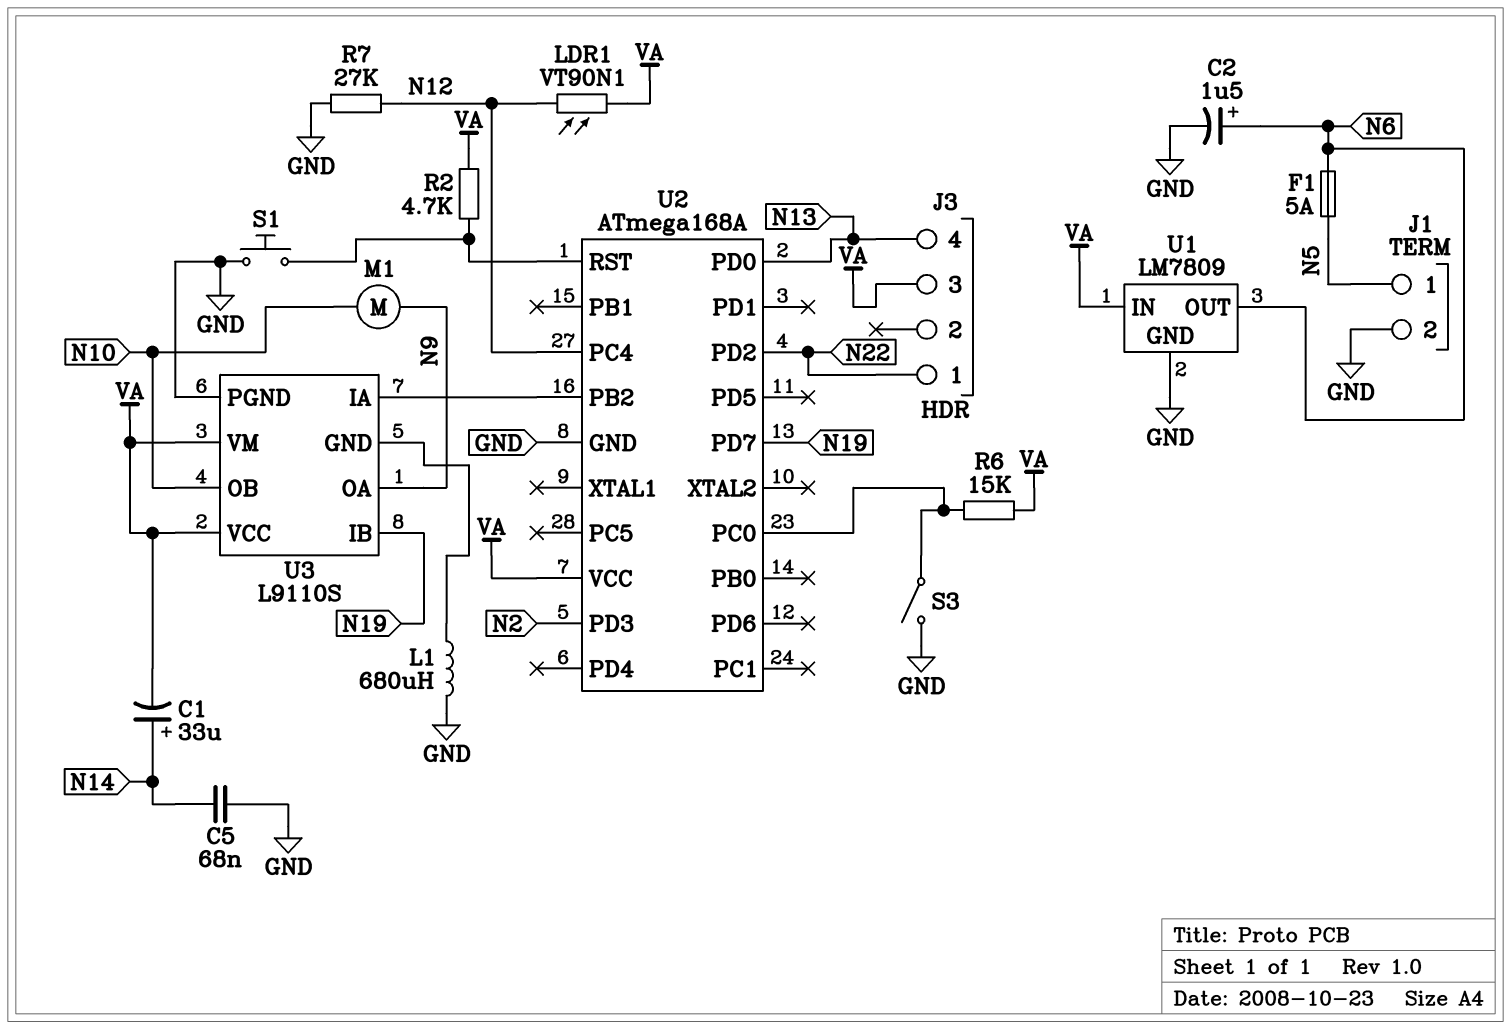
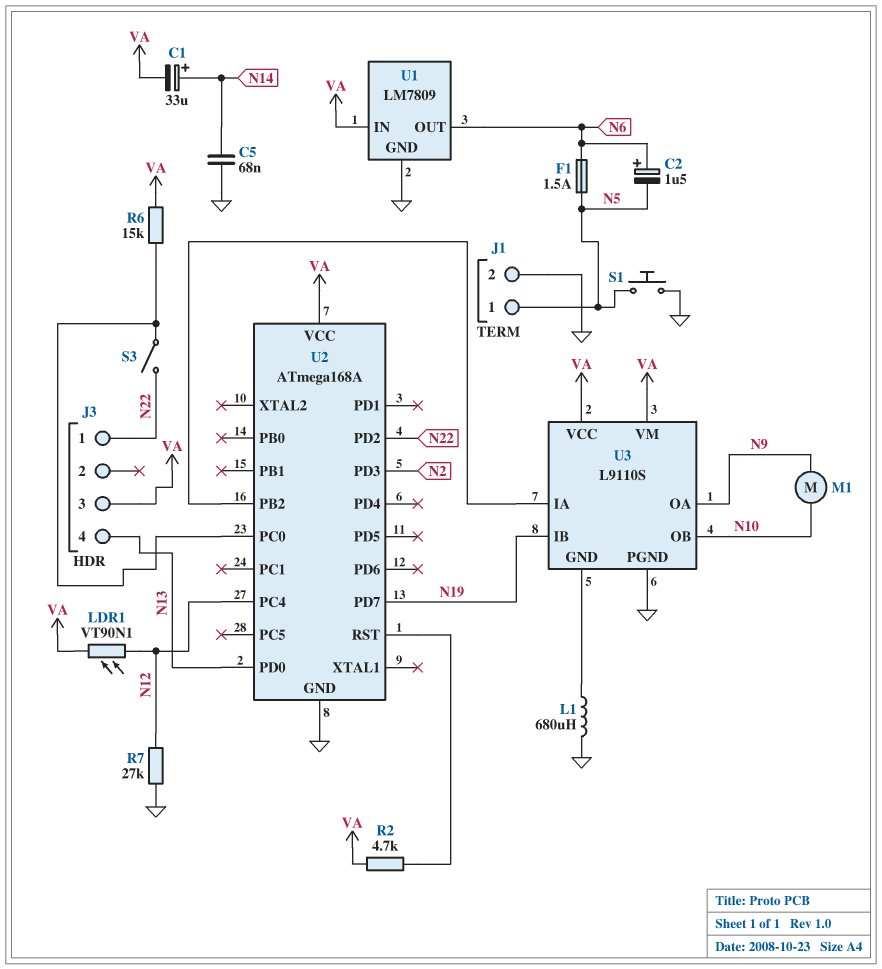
C2: 1.5uF (plus N6, minus GND) -> 1.5uF (plus N6, minus N5)
F1: 5A (N5, N6) -> 1.5A (N5, N6)
S1: button (GND, U2/RST) -> button (GND, N5)
S3: switch (GND, U2/PC0) -> switch (N22, U2/PC0)

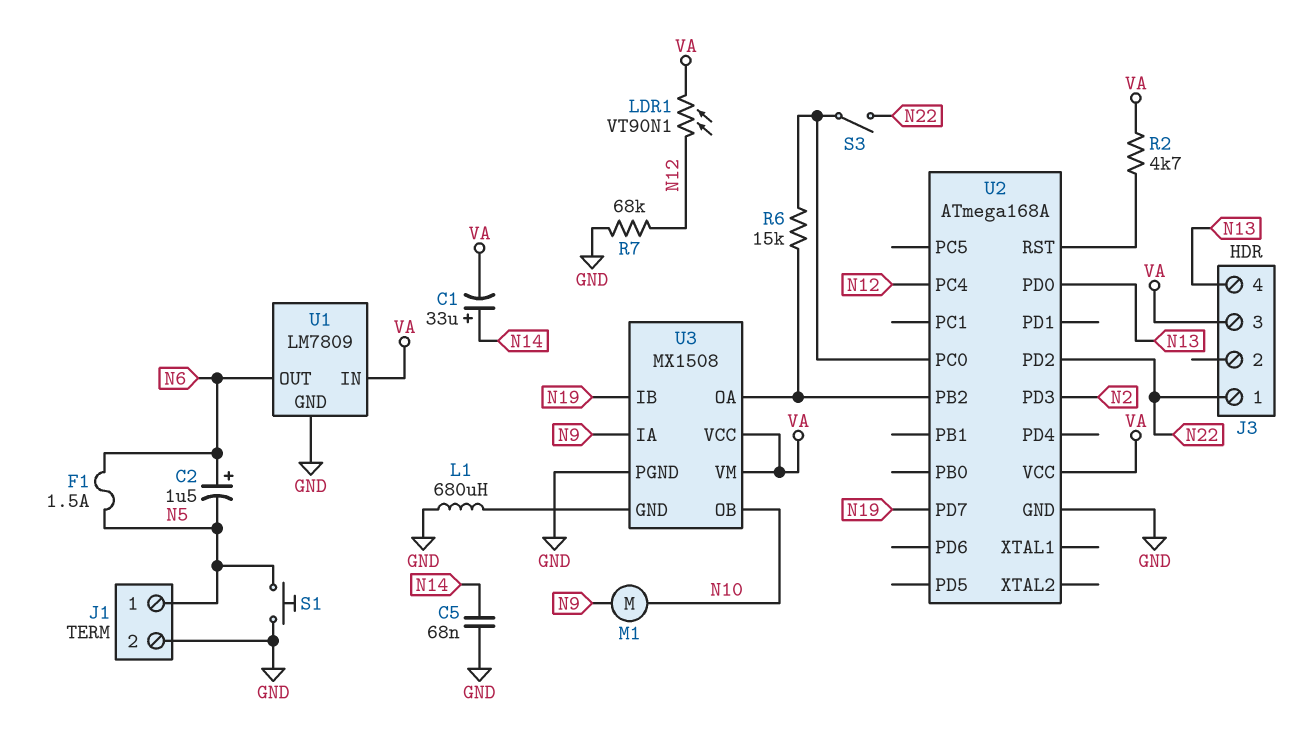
R6: 15k (U2/PC0, VA) -> 15k (U2/PB2, U2/PC0)
R7: 27k (GND, N12) -> 68k (GND, N12)
U3: L9110S -> MX1508
U3 pin IA: U2/PB2 -> N9
U3 pin OA: N9 -> U2/PB2

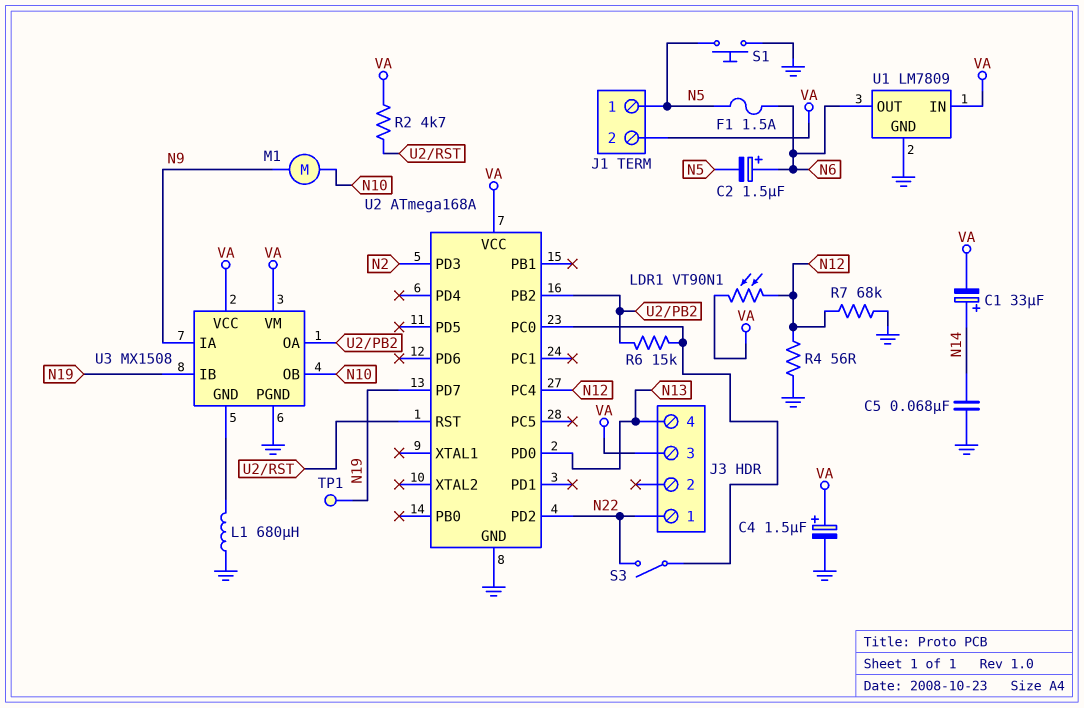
C4: none -> 1.5uF (plus VA, minus GND)
J1 pin 2: GND -> VA
R4: none -> 56 (GND, N12)
TP1: none -> test point (N19)

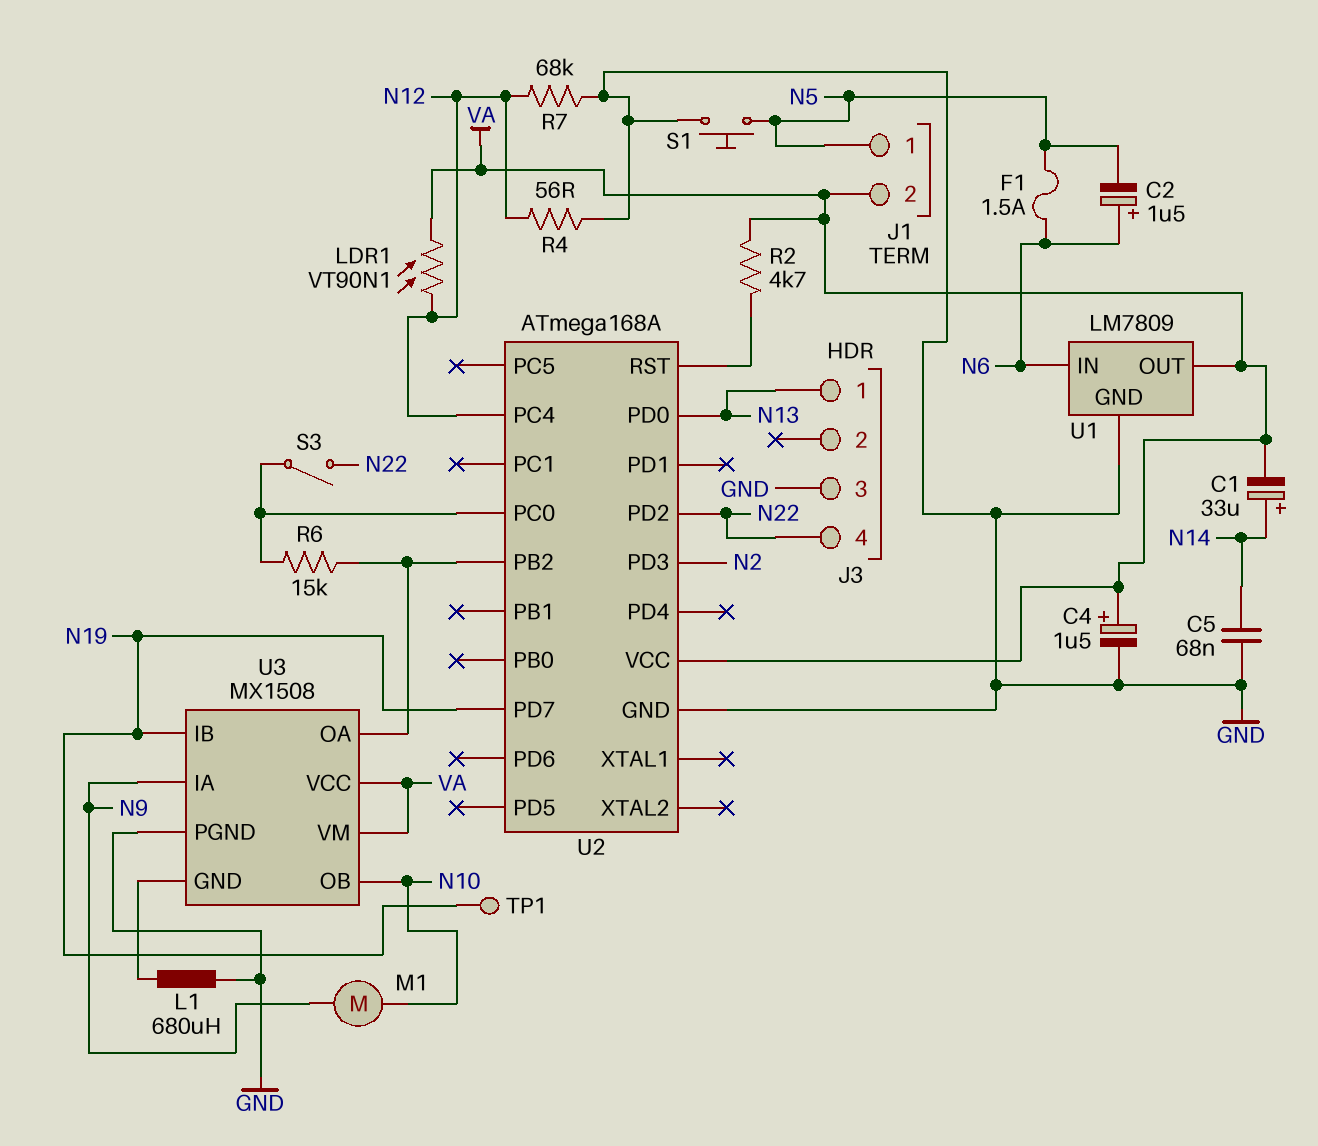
J3 pin 1: N22 -> N13
J3 pin 3: VA -> GND
J3 pin 4: N13 -> N22
U1 pin IN: VA -> N6
U1 pin OUT: N6 -> VA

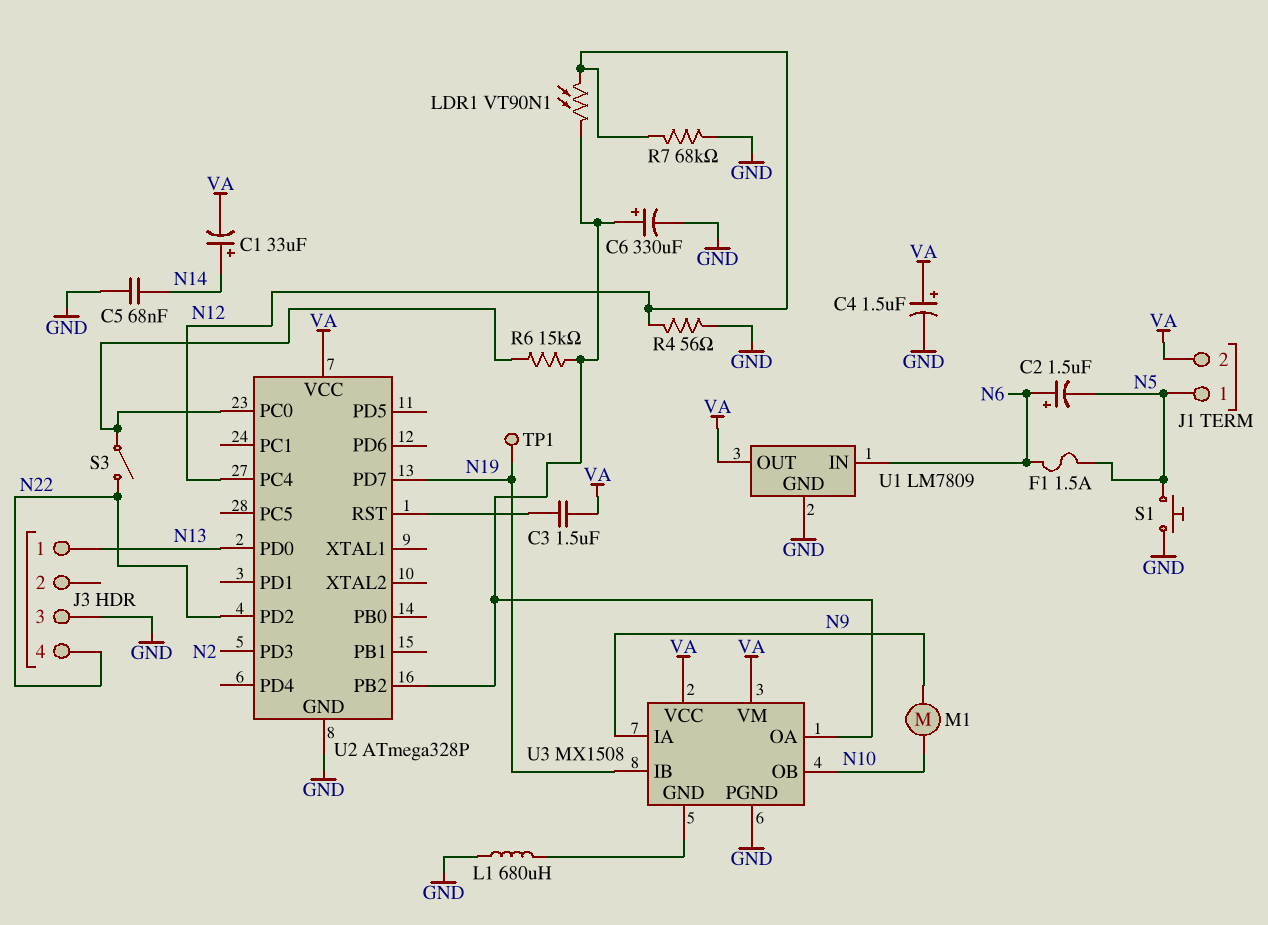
C3: none -> 1.5uF (U2/RST, VA)
C6: none -> 330uF (plus U2/PB2, minus GND)
LDR1: VT90N1 (N12, VA) -> VT90N1 (N12, U2/PB2)
R2: 4.7k (U2/RST, VA) -> none
U2: ATmega168A -> ATmega328P

